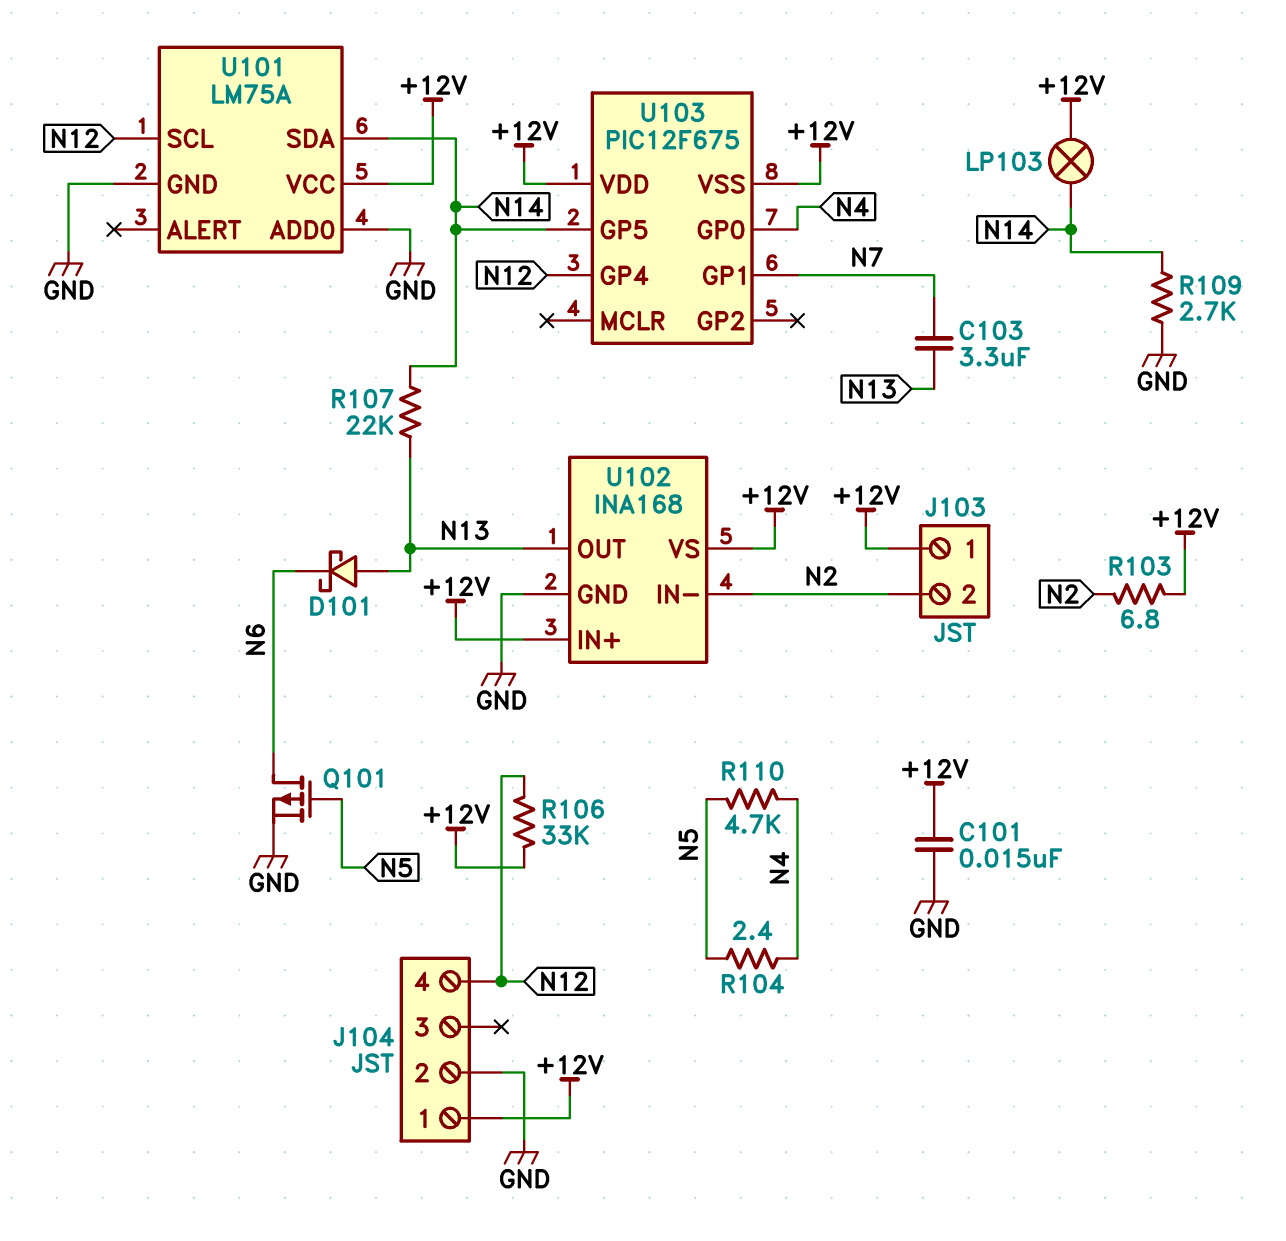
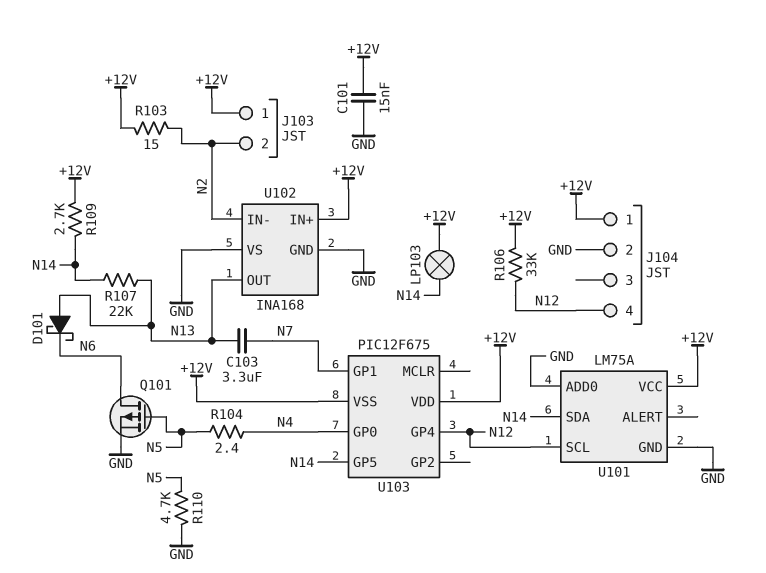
R103: 6.8 (+12V, N2) -> 15 (+12V, N2)
R109: 2.7k (GND, N14) -> 2.7k (+12V, N14)
R110: 4.7k (N4, N5) -> 4.7k (GND, N5)
U102 pin VS: +12V -> GND

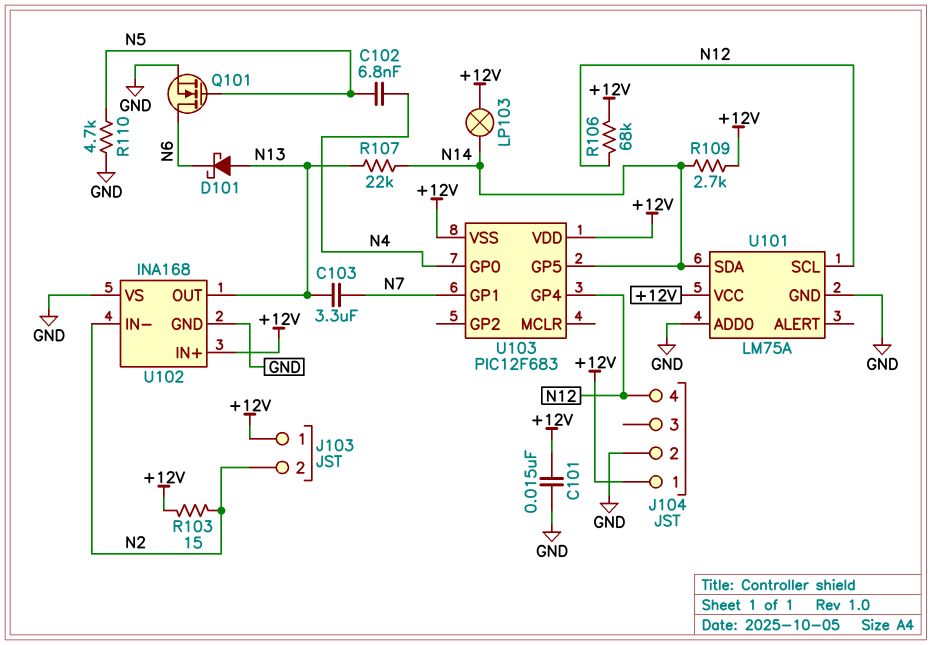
C102: none -> 6.8nF (N4, N5)
Q101: PMOS (G N5, D N6, S GND) -> NMOS (G N5, D N6, S GND)
R104: 2.4 (N4, N5) -> none
R106: 33k (+12V, N12) -> 68k (+12V, N12)
U103: PIC12F675 -> PIC12F683

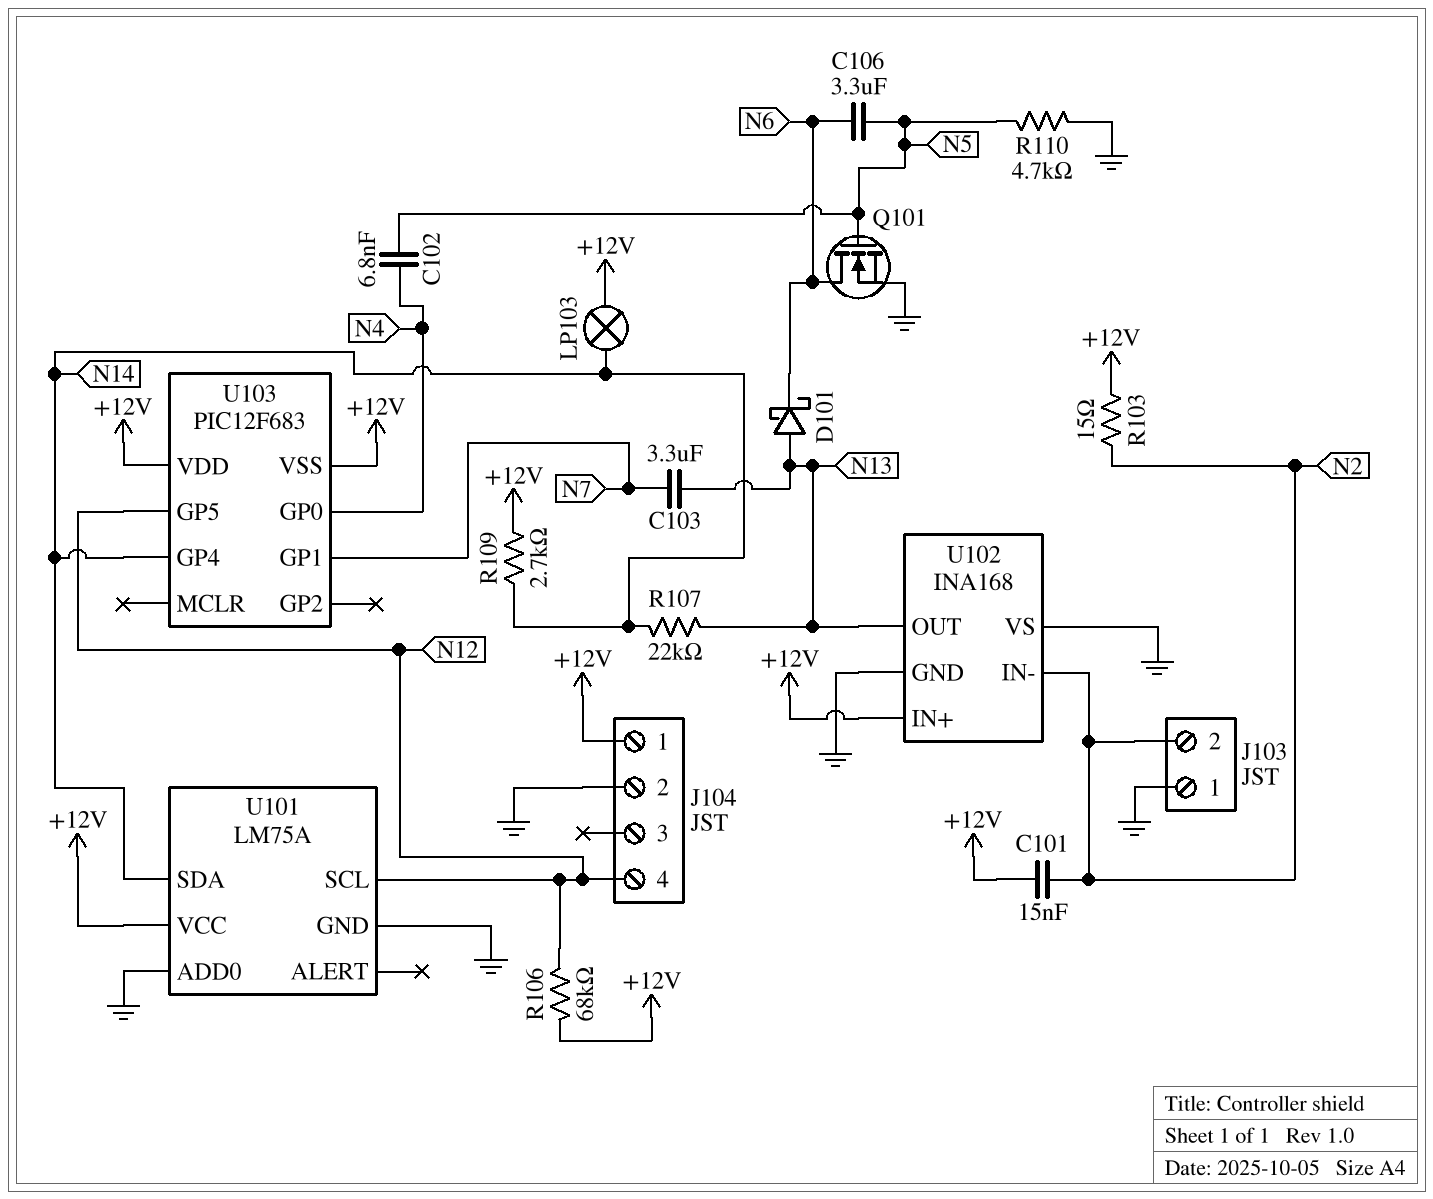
C101: 15nF (+12V, GND) -> 15nF (+12V, N2)
C106: none -> 3.3uF (N5, N6)
J103 pin 1: +12V -> GND
U103 pin GP4: N12 -> N14
U103 pin GP5: N14 -> N12

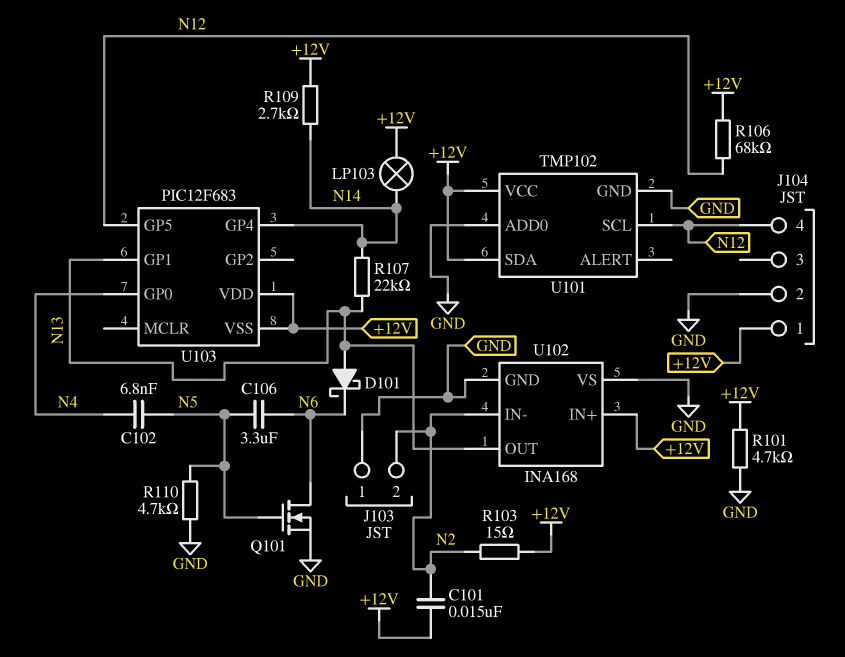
C103: 3.3uF (N7, N13) -> none
R101: none -> 4.7k (+12V, GND)
U101: LM75A -> TMP102
U101 pin SDA: N14 -> +12V
U103 pin GP1: N7 -> N13

